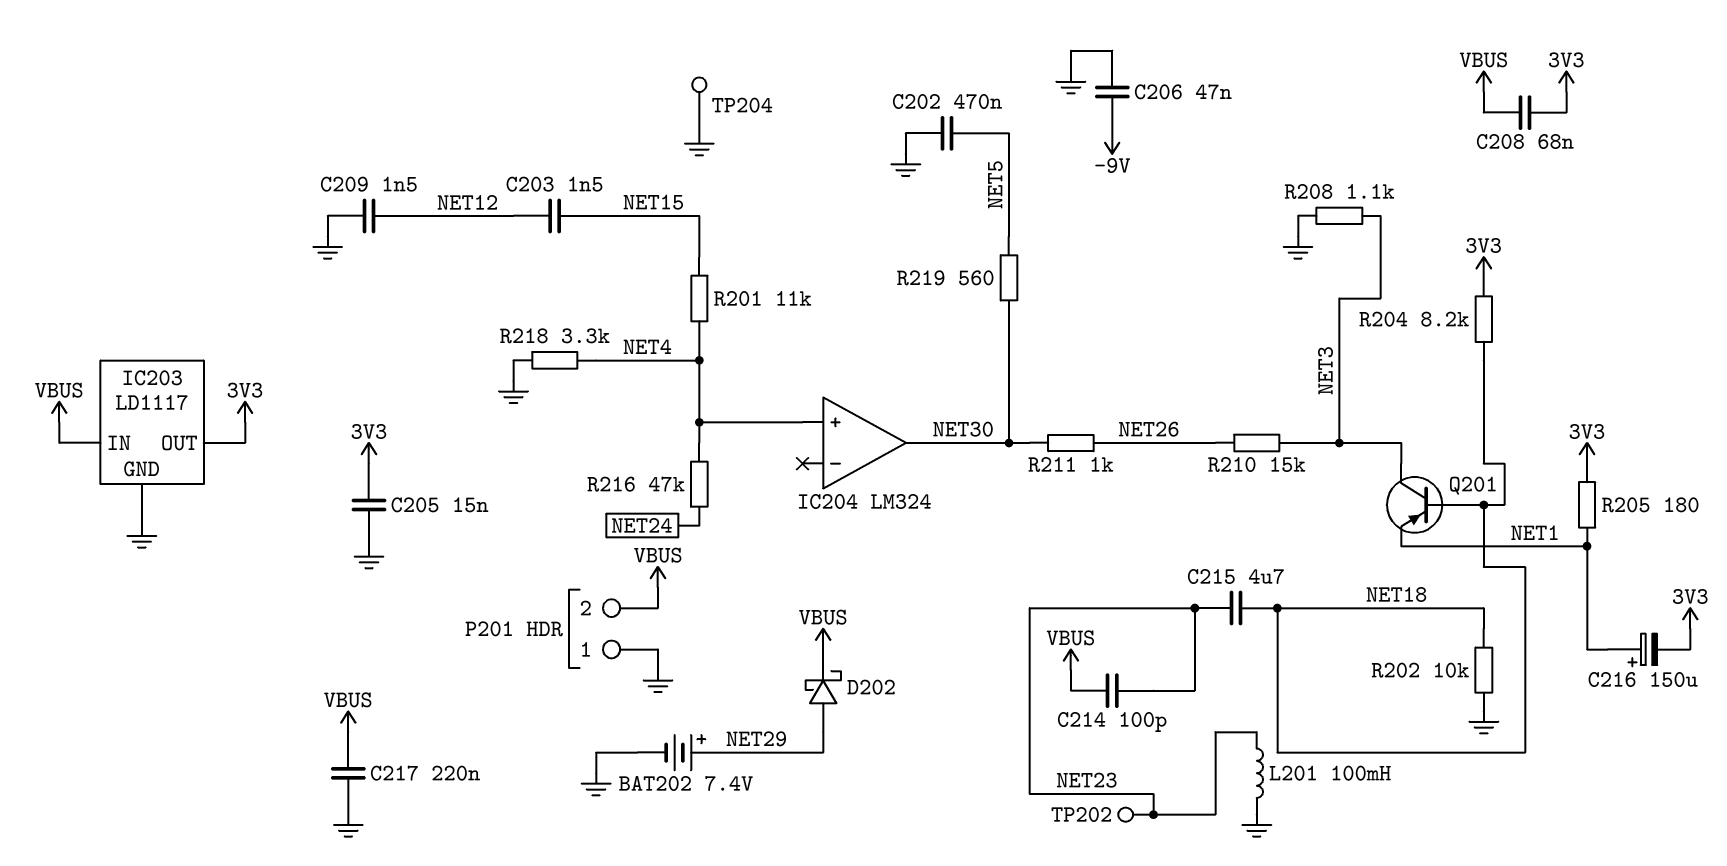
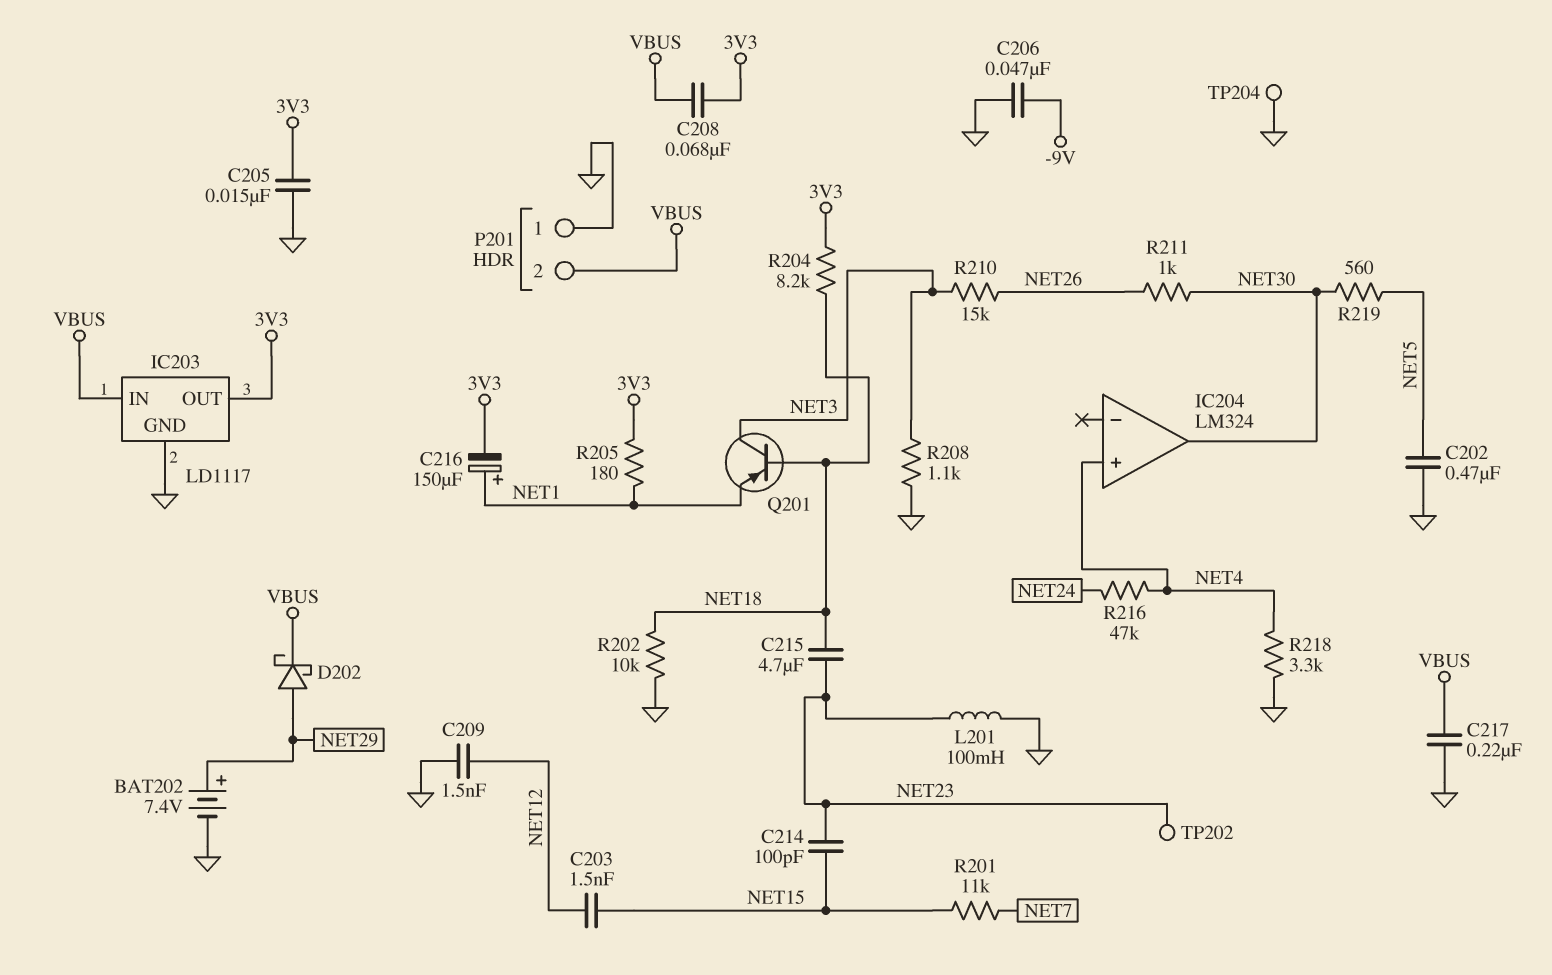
C214: 100pF (NET23, VBUS) -> 100pF (NET15, NET23)
R201: 11k (NET4, NET15) -> 11k (NET7, NET15)

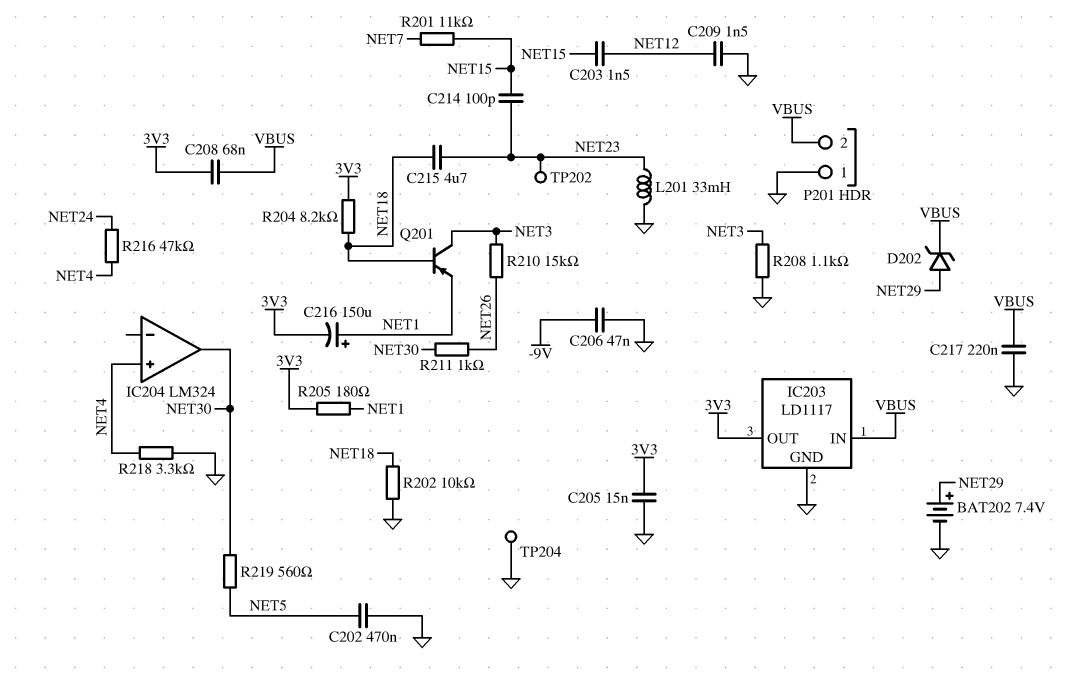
D202: schottky (A NET29, K VBUS) -> zener (A NET29, K VBUS)
L201: 100mH (GND, NET23) -> 33mH (GND, NET23)

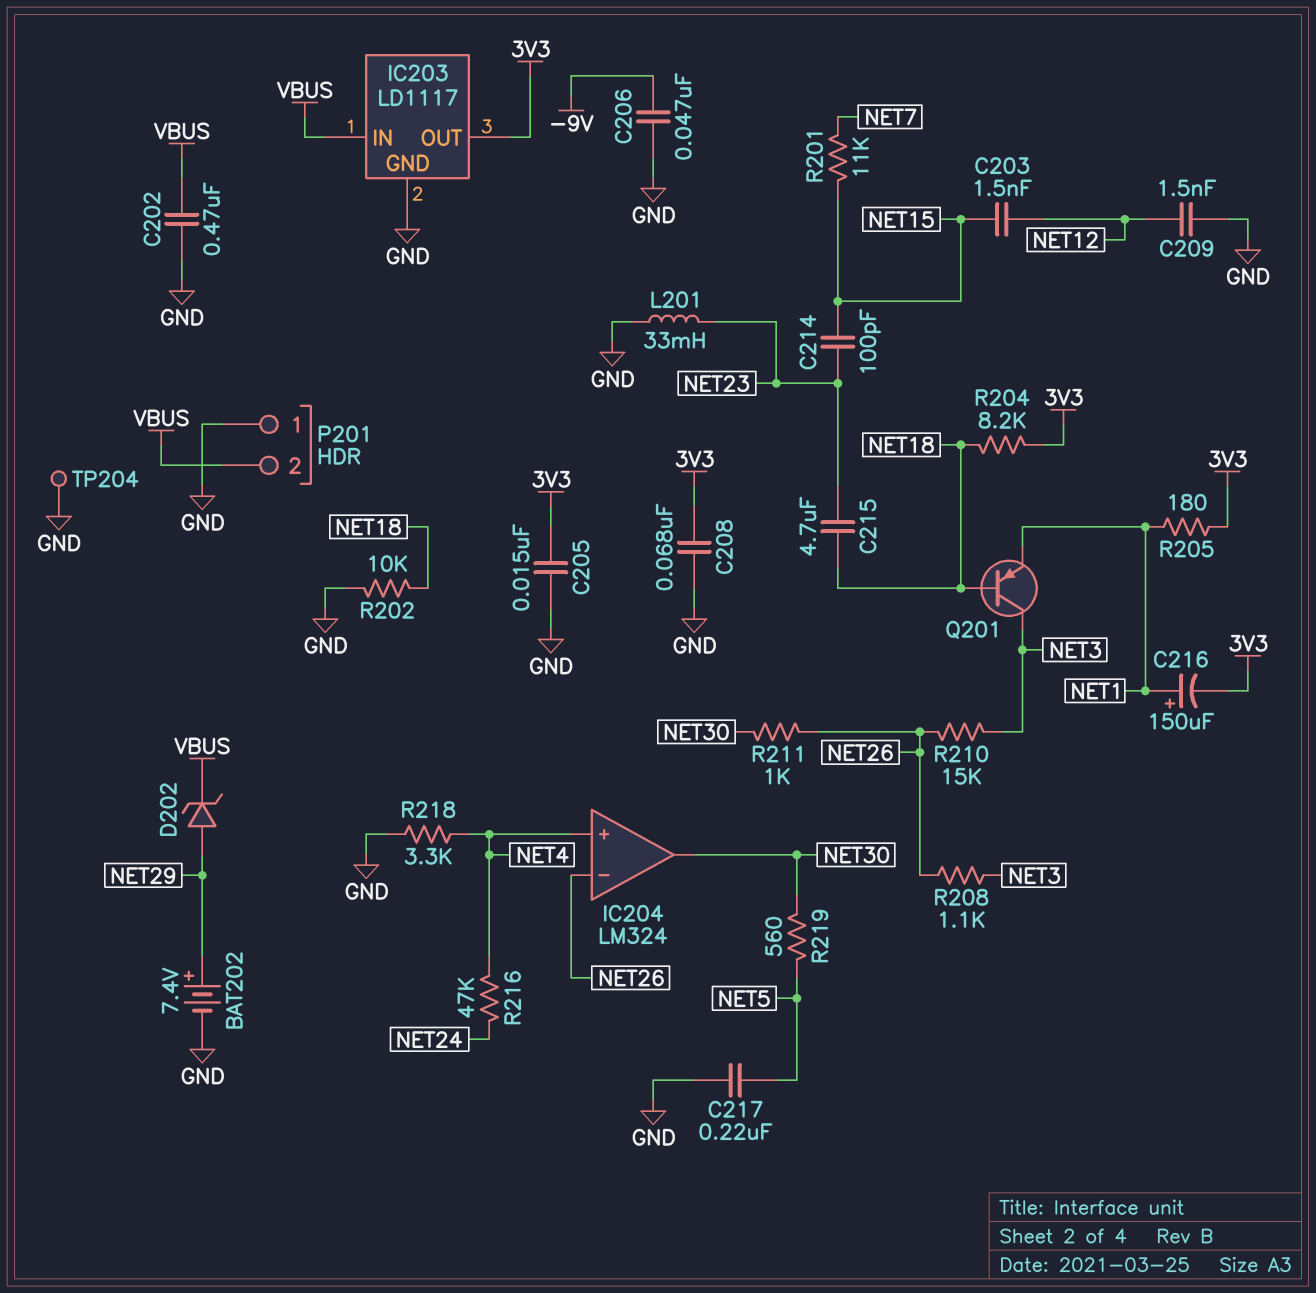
C202: 470nF (GND, NET5) -> 470nF (GND, VBUS)
C208: 68nF (3V3, VBUS) -> 68nF (3V3, GND)
C217: 220nF (GND, VBUS) -> 220nF (GND, NET5)
IC204 pin in-: none -> NET26
R208: 1.1k (GND, NET3) -> 1.1k (NET3, NET26)
TP202: test point (NET23) -> none

